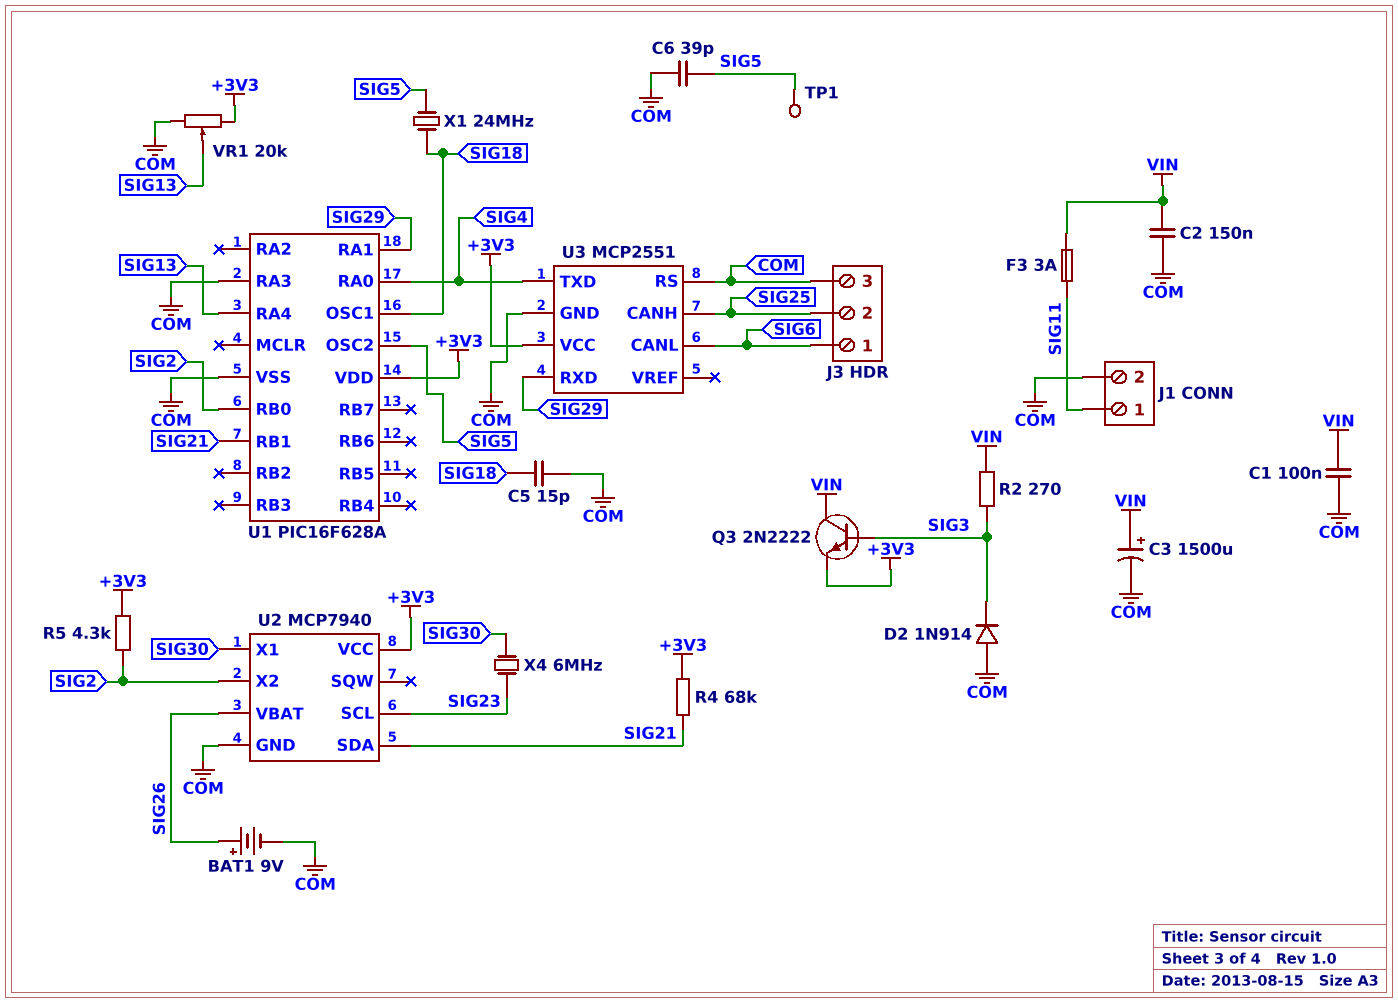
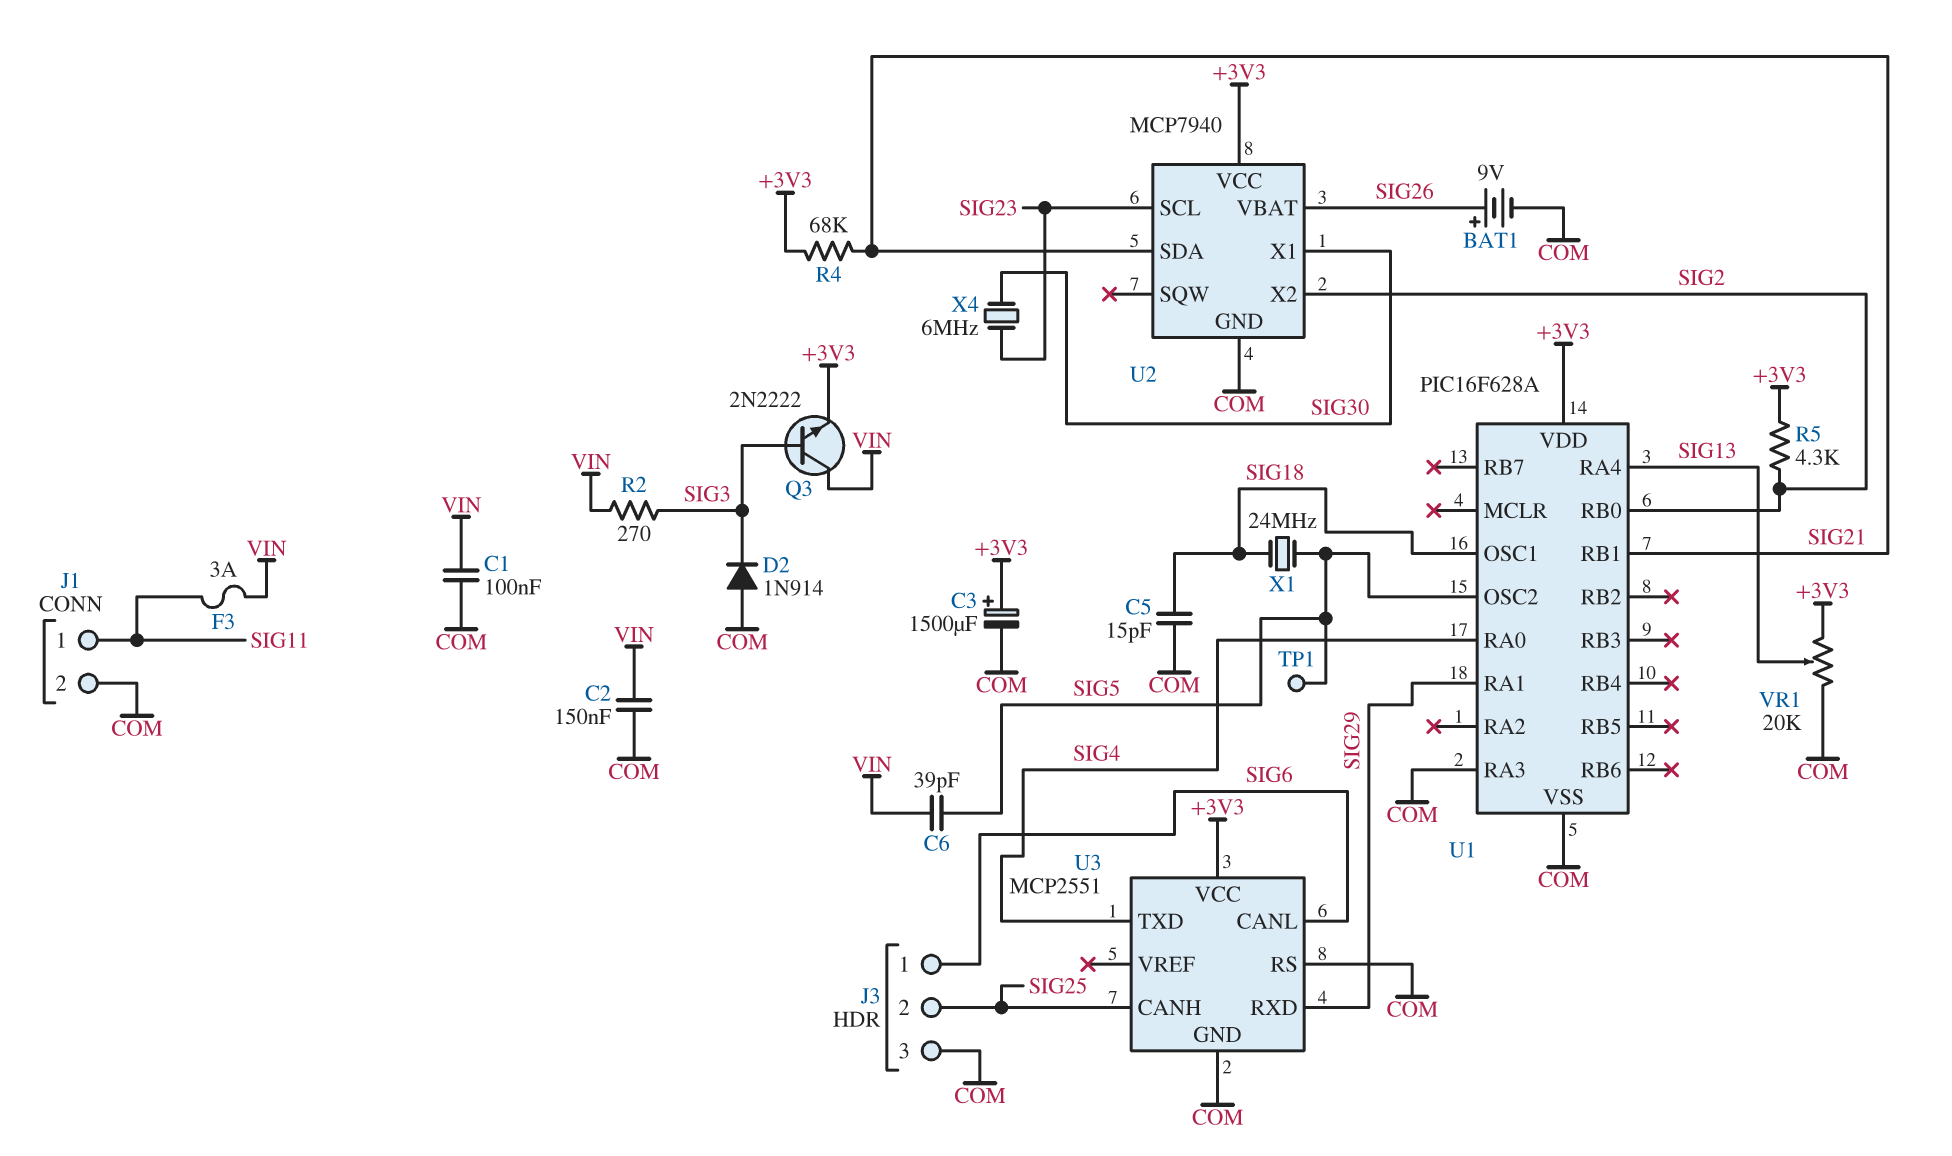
C3: 1500uF (plus VIN, minus COM) -> 1500uF (plus +3V3, minus COM)
C6: 39pF (COM, SIG5) -> 39pF (SIG5, VIN)

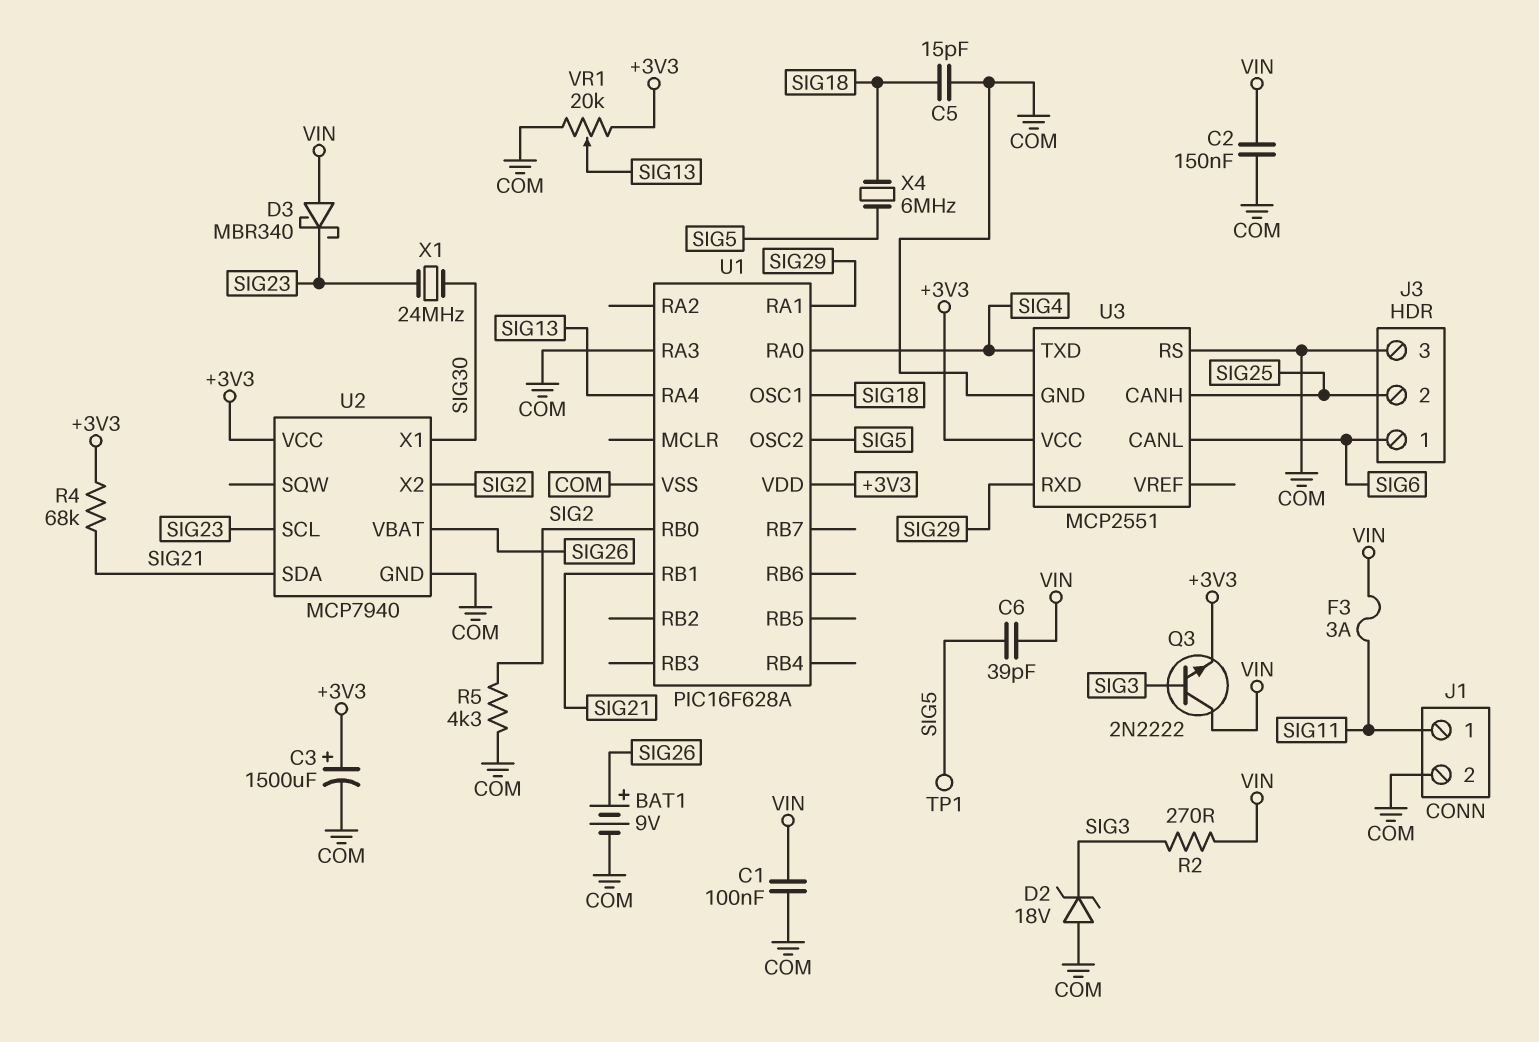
D2: diode 1N914 (A COM, K SIG3) -> zener 18V (A COM, K SIG3)
D3: none -> schottky MBR340 (A VIN, K SIG23)
R5: 4.3k (+3V3, SIG2) -> 4.3k (COM, SIG2)
X1: 24MHz (SIG5, SIG18) -> 24MHz (SIG23, SIG30)
X4: 6MHz (SIG23, SIG30) -> 6MHz (SIG5, SIG18)

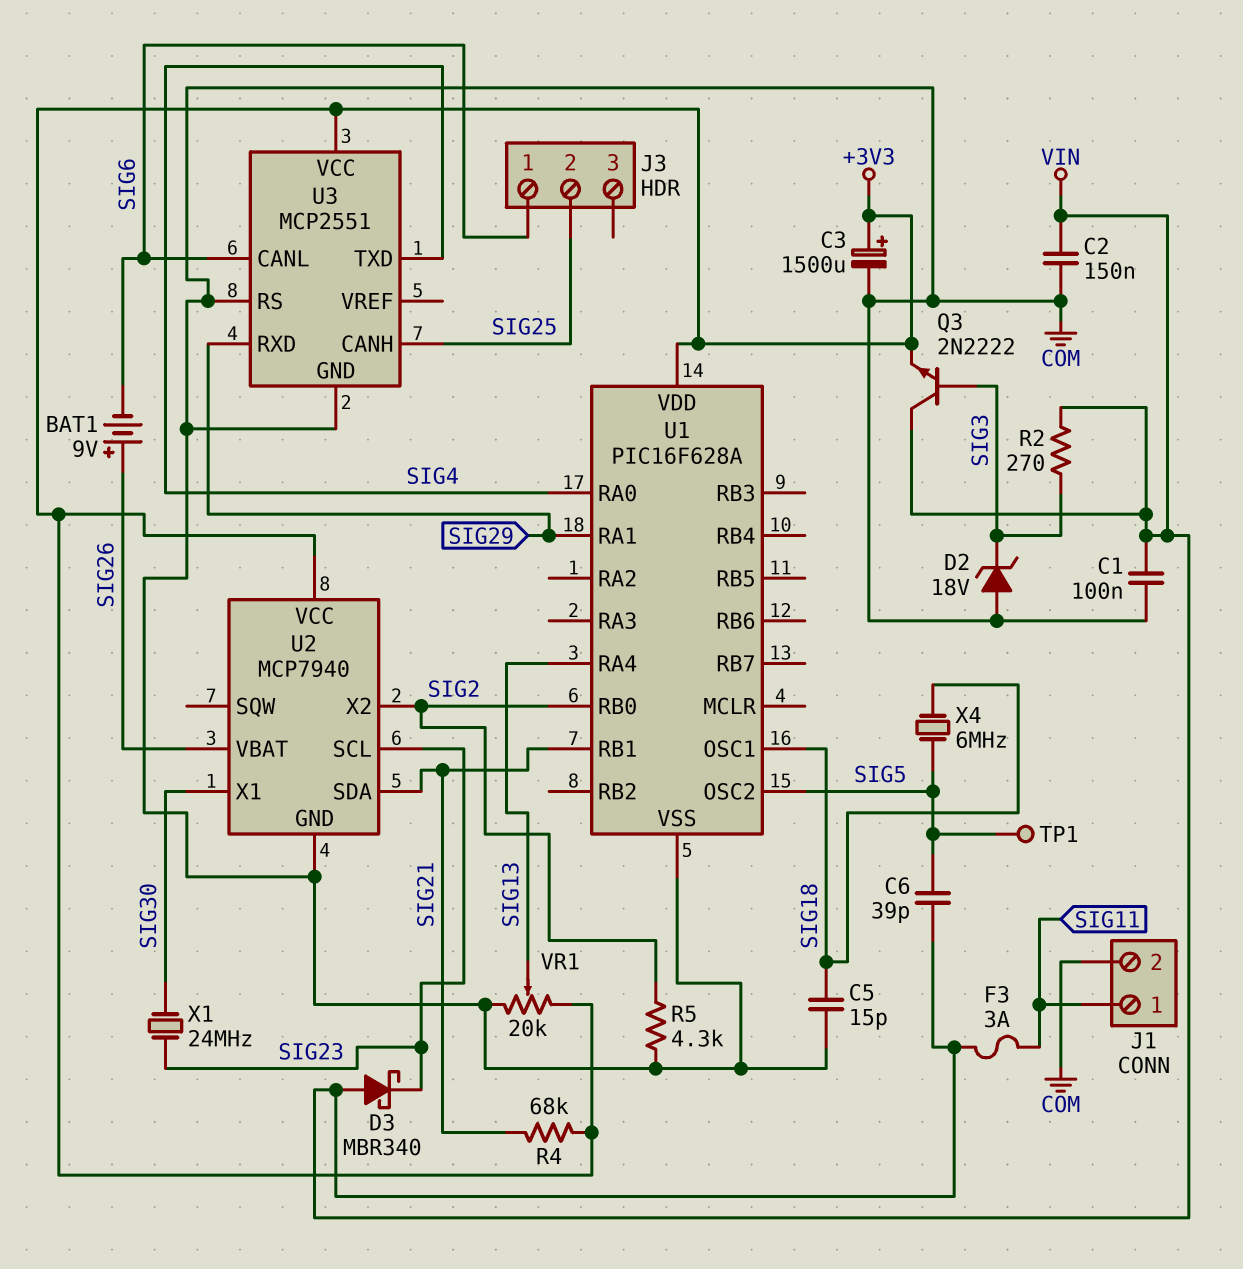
BAT1: 9V (plus SIG26, minus COM) -> 9V (plus SIG26, minus SIG6)
J3 pin 3: COM -> none
U1 pin RA3: COM -> none

